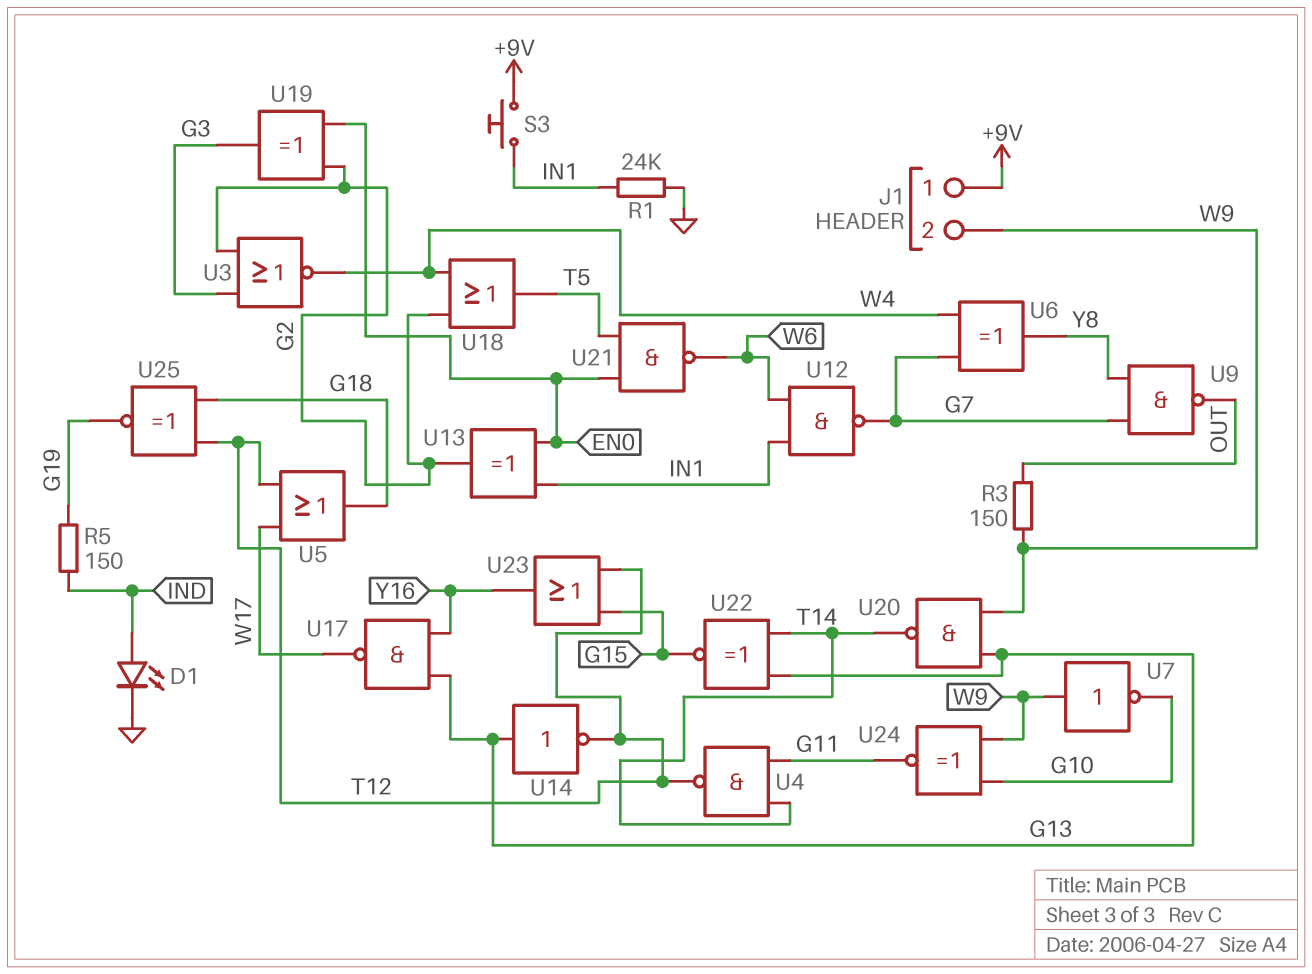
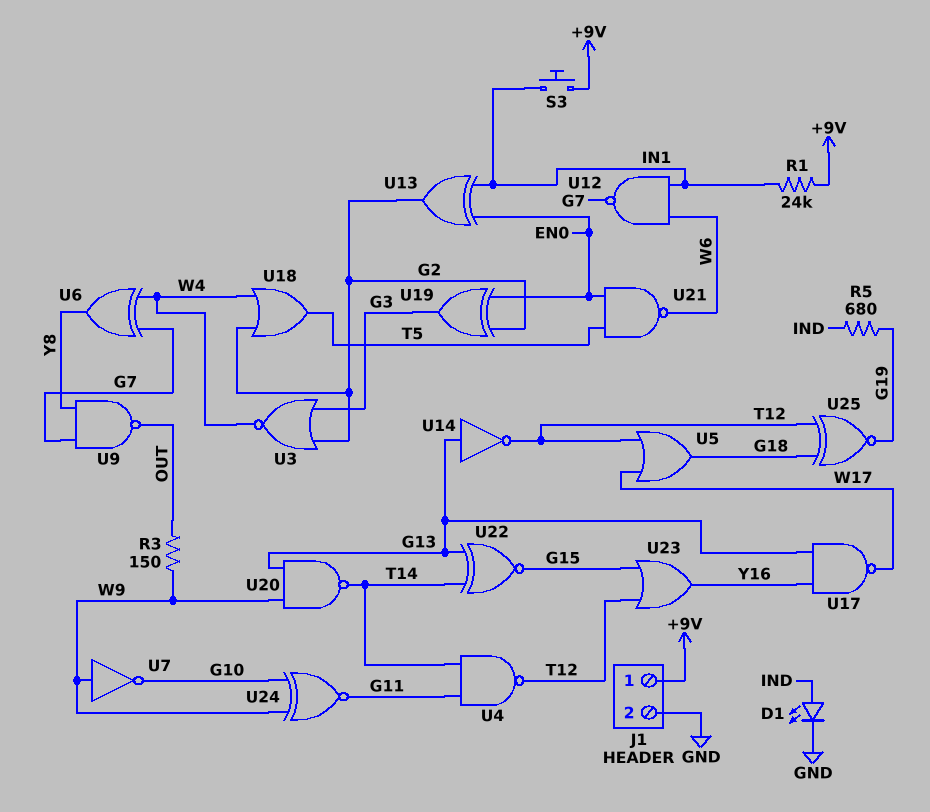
J1 pin 2: W9 -> GND
R1: 24k (GND, IN1) -> 24k (+9V, IN1)
R5: 150 (G19, IND) -> 680 (G19, IND)

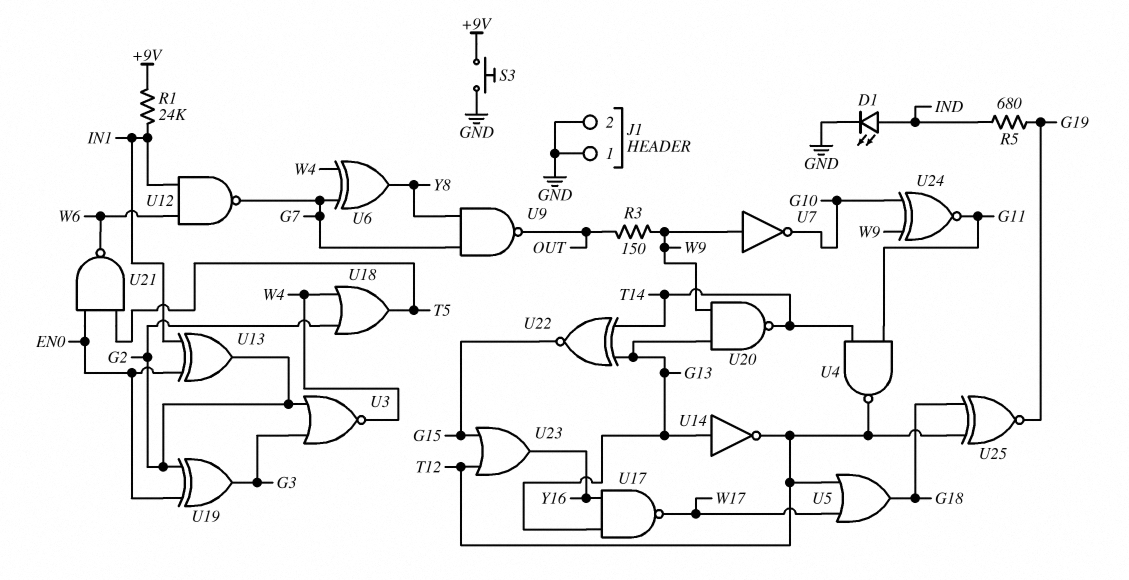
J1 pin 1: +9V -> GND
S3: button (+9V, IN1) -> button (+9V, GND)

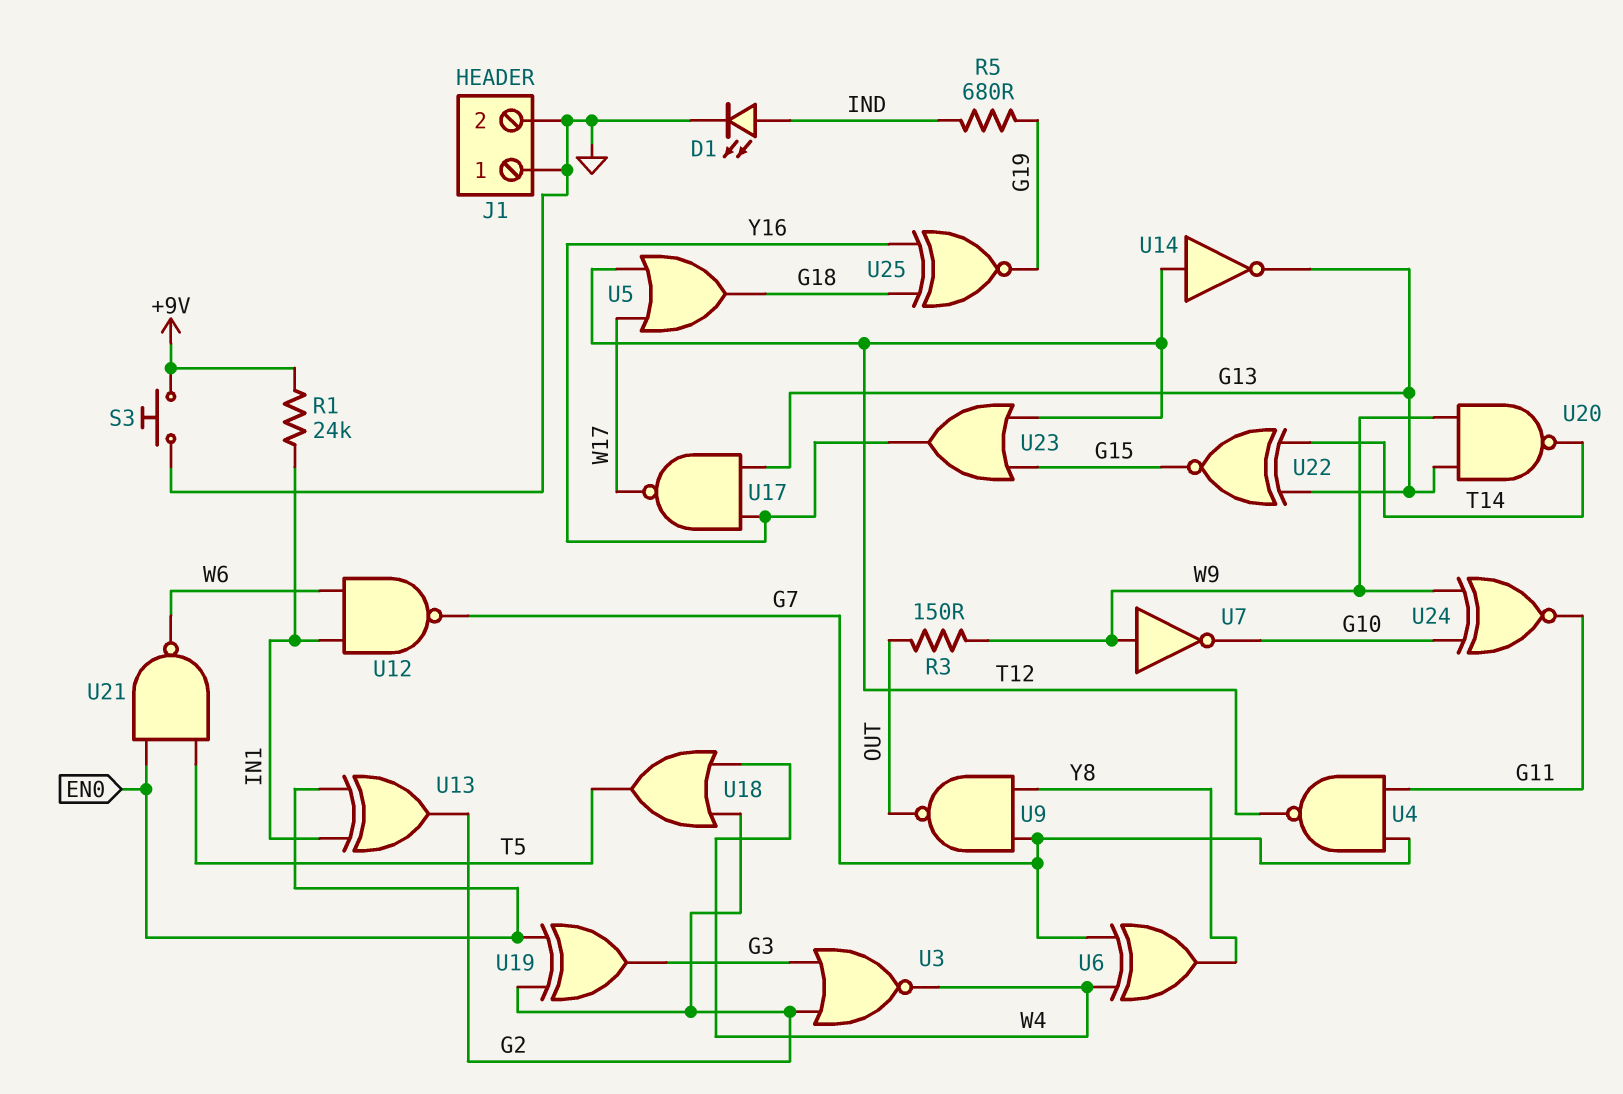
U4: NAND (in G11, in T14, out T12) -> NAND (in G7, in G11, out T12)
U14: NOT (in G13, out T12) -> NOT (in T12, out G13)
U25: XNOR (in G18, in T12, out G19) -> XNOR (in G18, in Y16, out G19)

